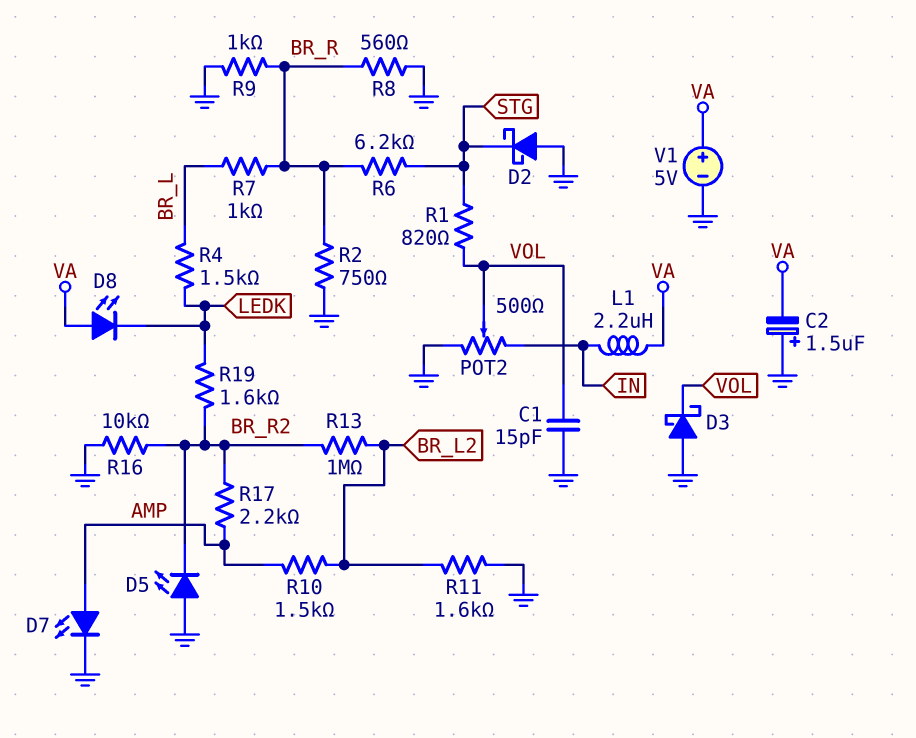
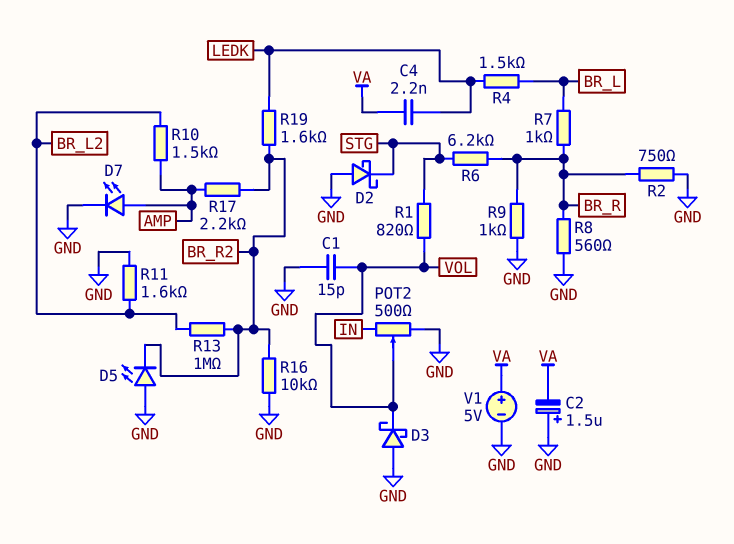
C4: none -> 2.2nF (LEDK, VA)
D8: LED (A VA, K LEDK) -> none
L1: 2.2uH (IN, VA) -> none

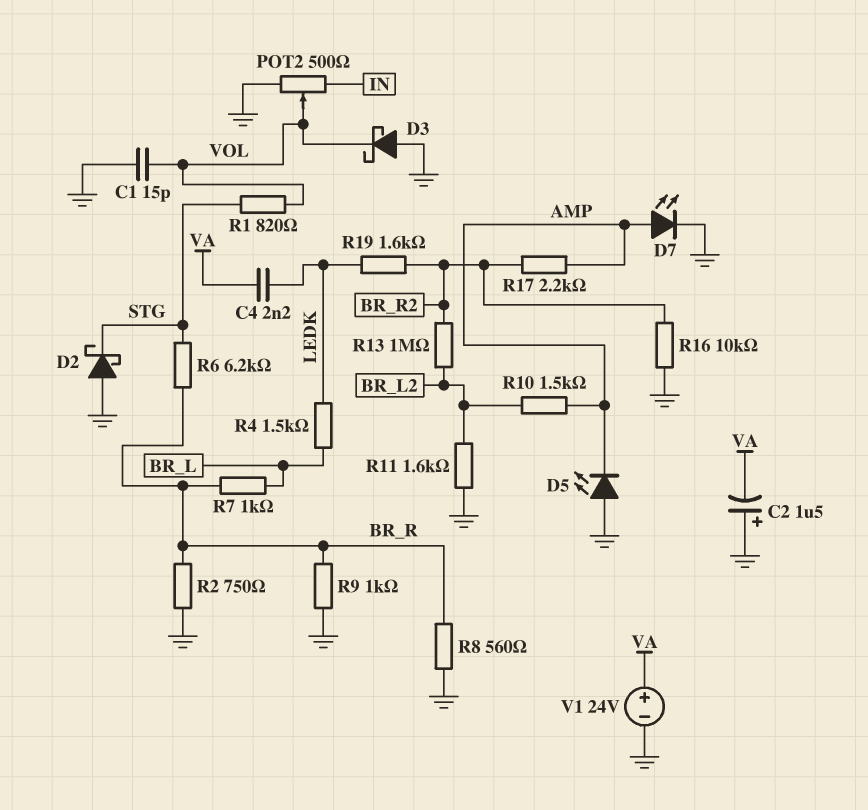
D5: LED (A GND, K BR_R2) -> LED (A GND, K AMP)
V1: 5V (plus VA, minus GND) -> 24V (plus VA, minus GND)

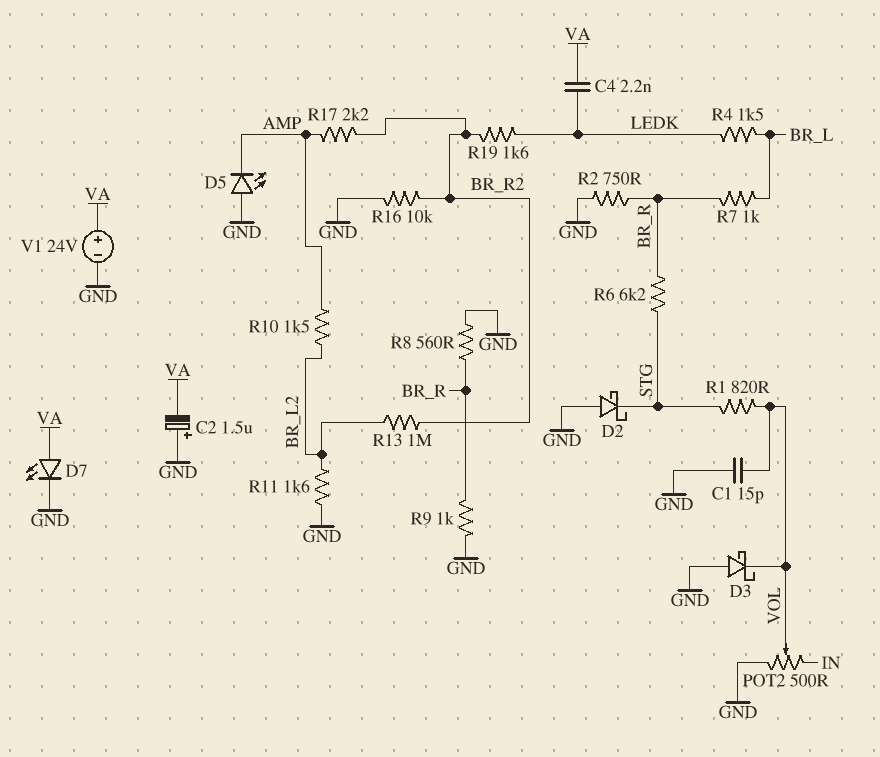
D7: LED (A AMP, K GND) -> LED (A VA, K GND)

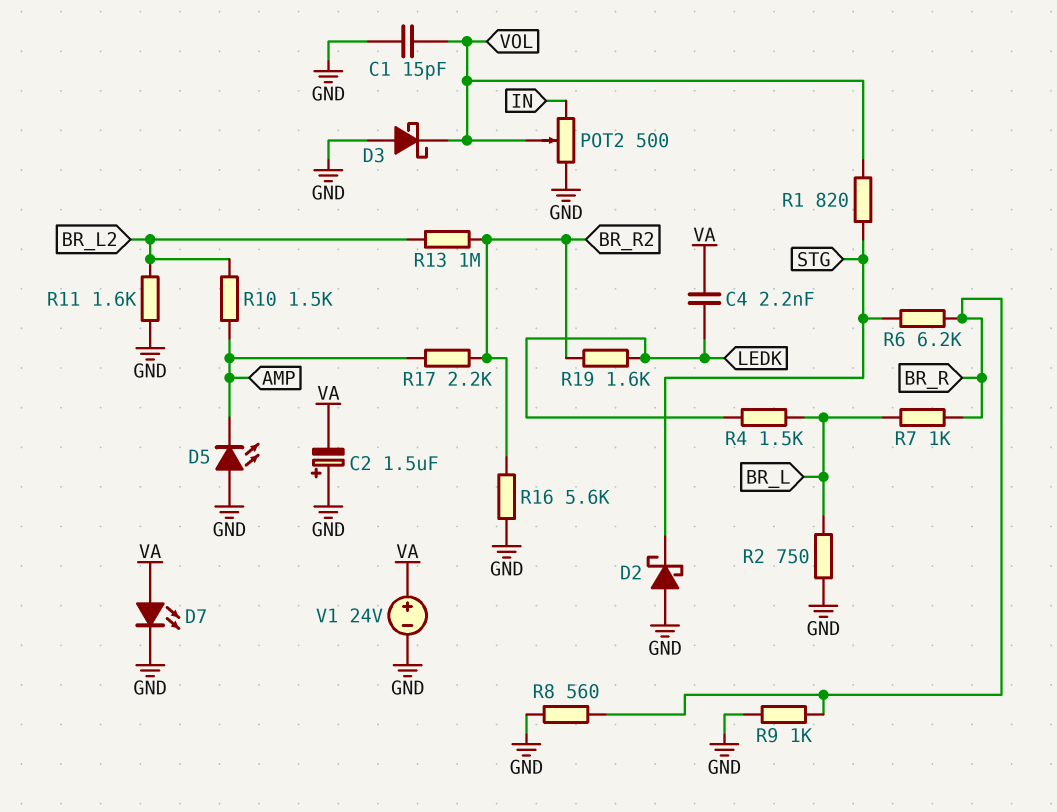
R2: 750 (BR_R, GND) -> 750 (BR_L, GND)
R16: 10k (BR_R2, GND) -> 5.6k (BR_R2, GND)

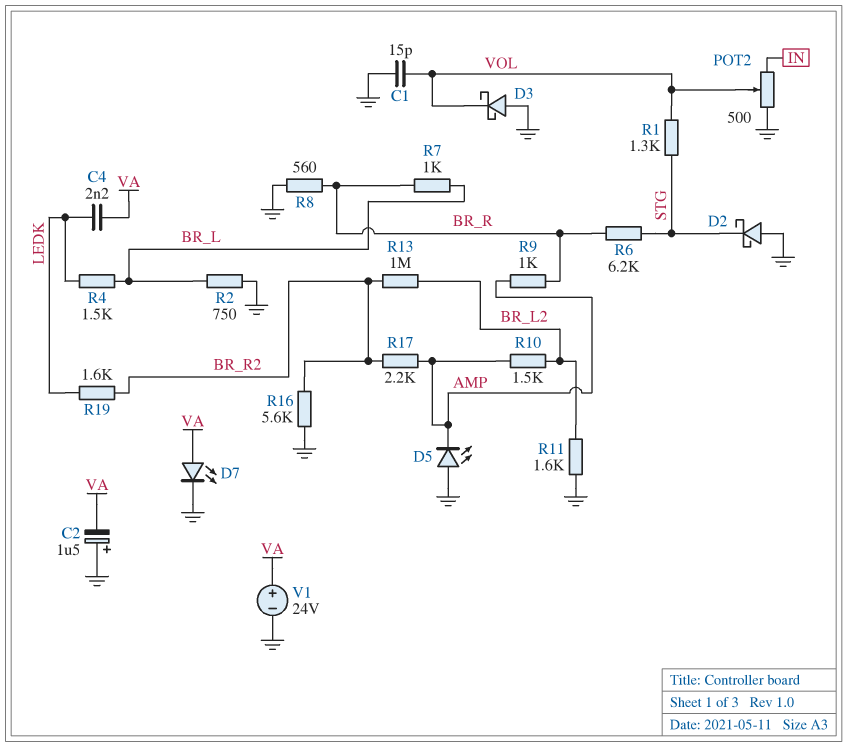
R1: 820 (STG, VOL) -> 1.3k (STG, VOL)
R9: 1k (BR_R, GND) -> 1k (AMP, BR_R)

